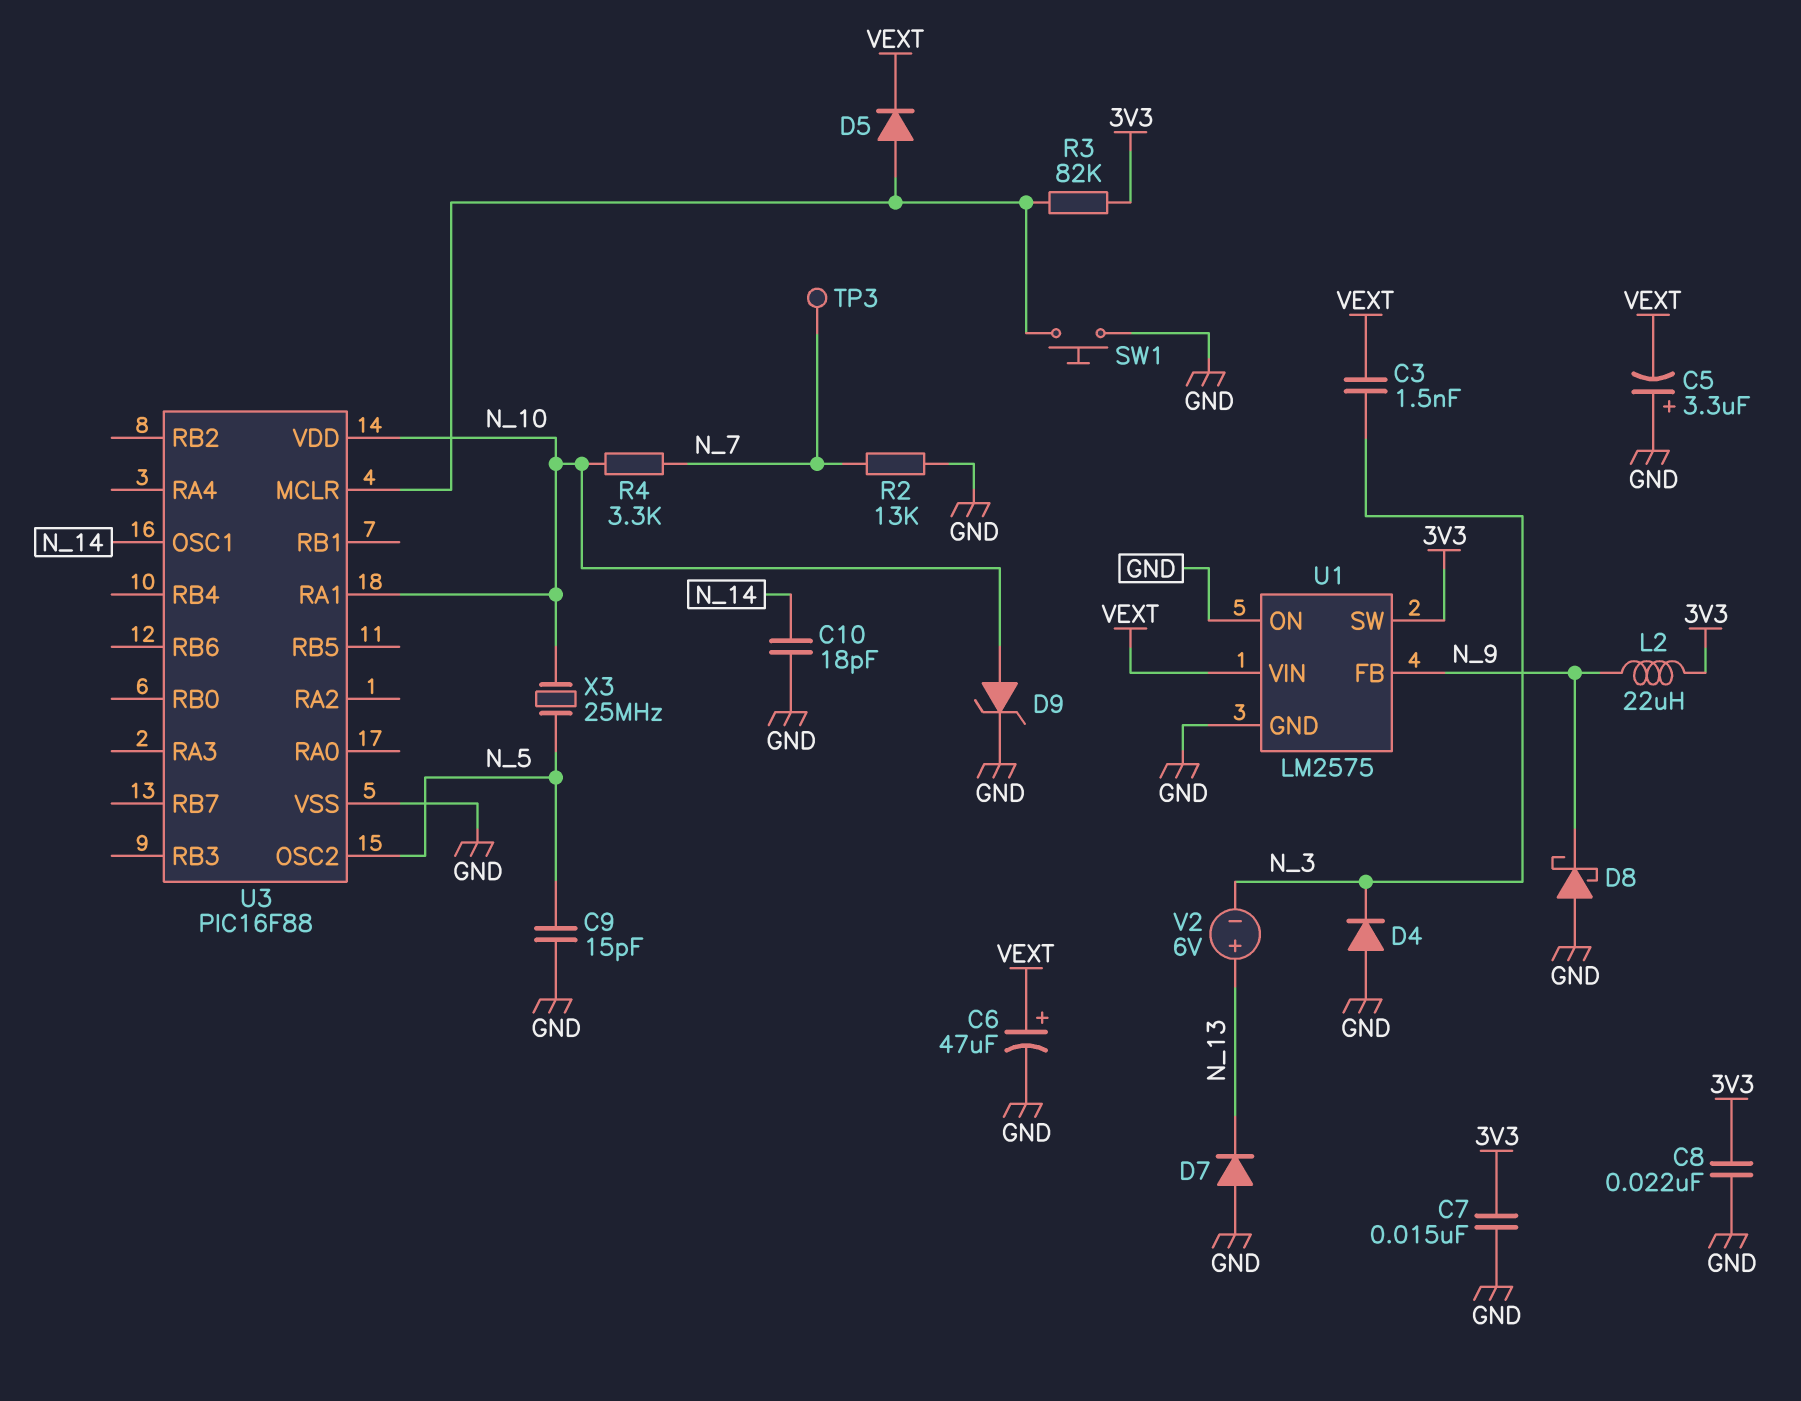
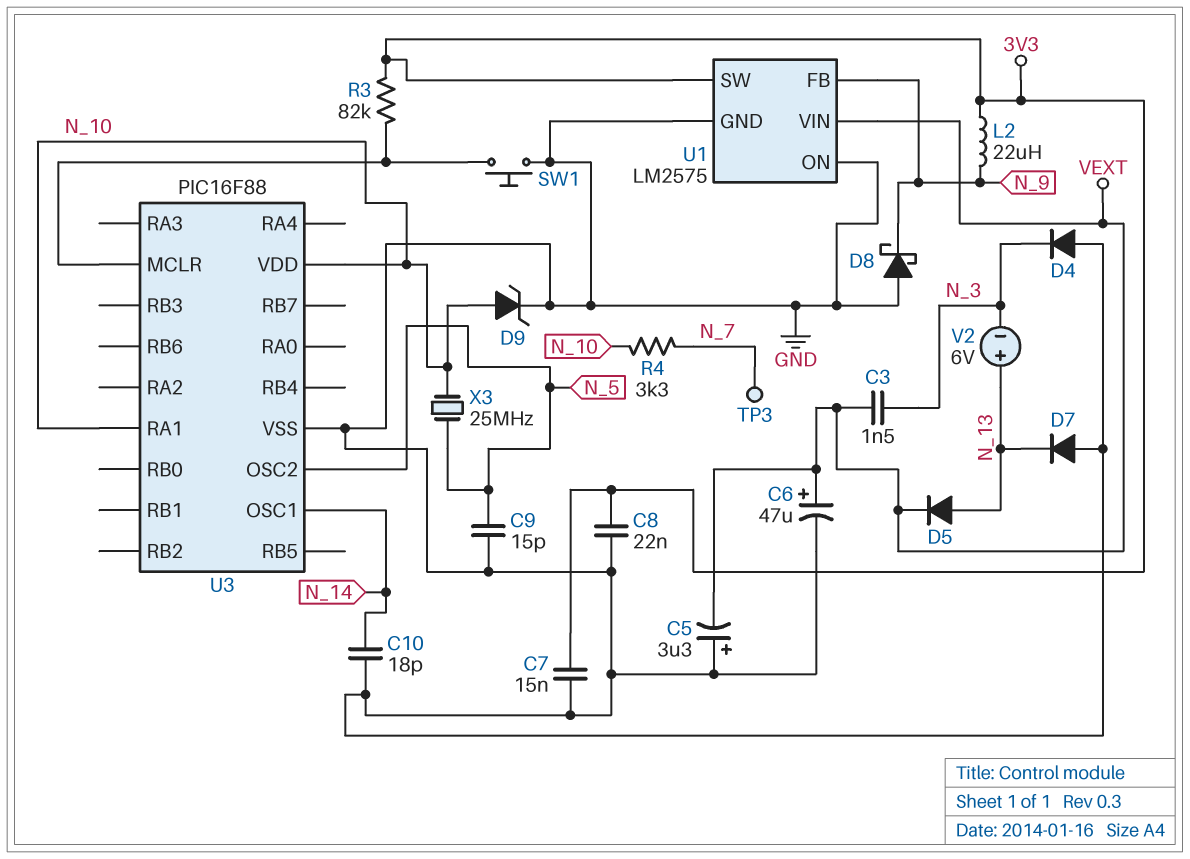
D5: diode (A U3/MCLR, K VEXT) -> diode (A N_13, K VEXT)
R2: 13k (GND, N_7) -> none

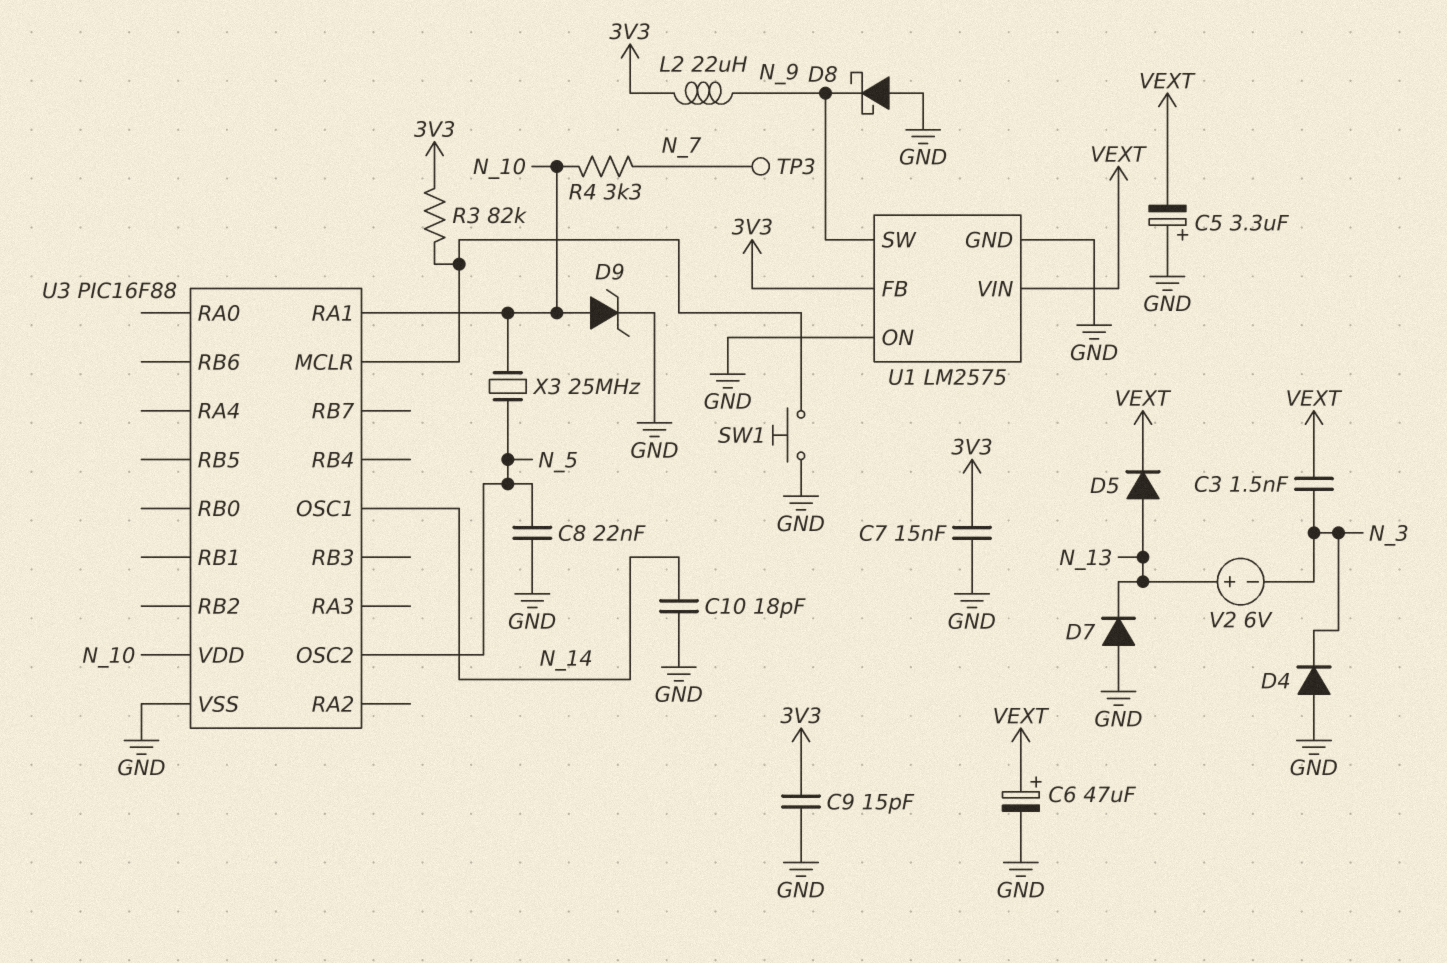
C8: 22nF (3V3, GND) -> 22nF (GND, N_5)
C9: 15pF (GND, N_5) -> 15pF (3V3, GND)
U1 pin FB: N_9 -> 3V3
U1 pin SW: 3V3 -> N_9

